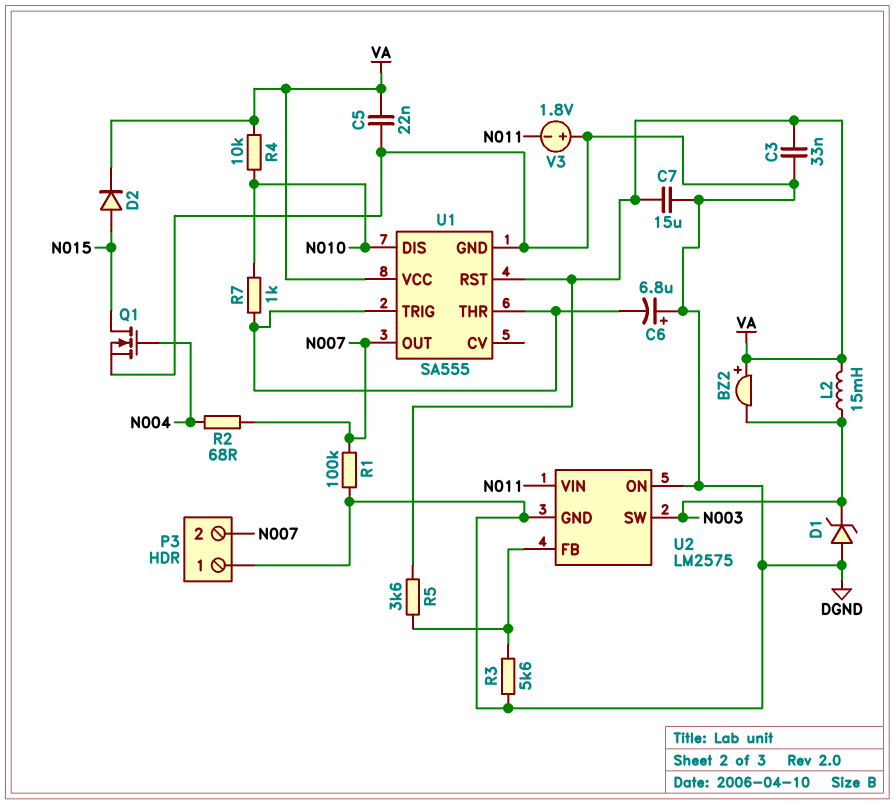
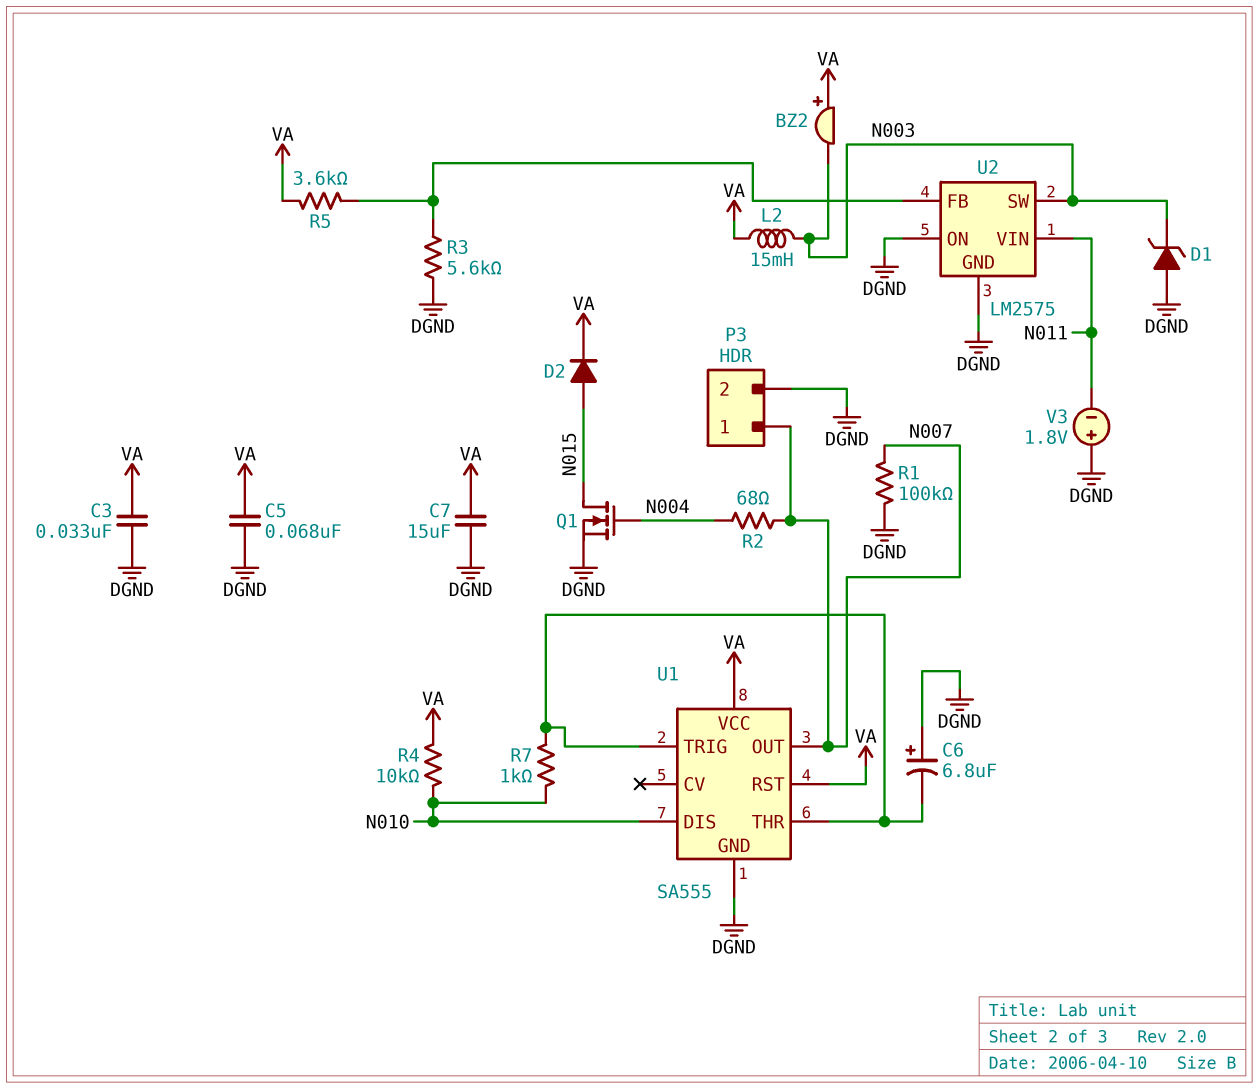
C5: 22nF (DGND, VA) -> 68nF (DGND, VA)
P3 pin 1: DGND -> N007
P3 pin 2: N007 -> DGND

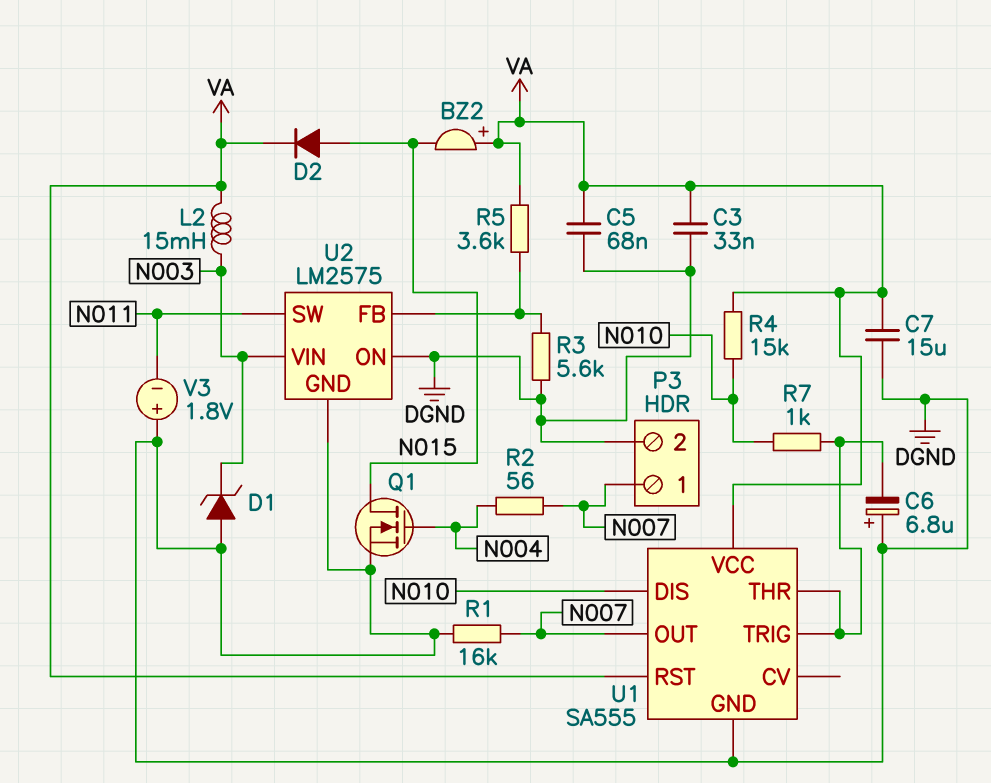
BZ2: buzzer (plus VA, minus N003) -> buzzer (plus VA, minus N015)
R1: 100k (DGND, N007) -> 16k (DGND, N007)
R2: 68 (N004, N007) -> 56 (N004, N007)
R4: 10k (N010, VA) -> 15k (N010, VA)
U2 pin SW: N003 -> N011
U2 pin VIN: N011 -> N003

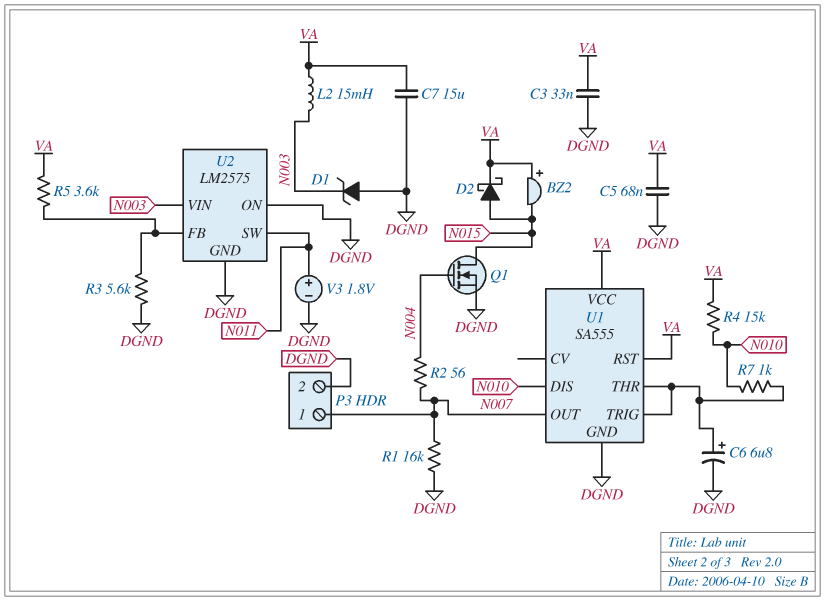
C6: 6.8uF (plus DGND, minus U1/THR) -> 6.8uF (plus U1/THR, minus DGND)
D2: diode (A N015, K VA) -> schottky (A N015, K VA)
V3: 1.8V (plus DGND, minus N011) -> 1.8V (plus N011, minus DGND)

